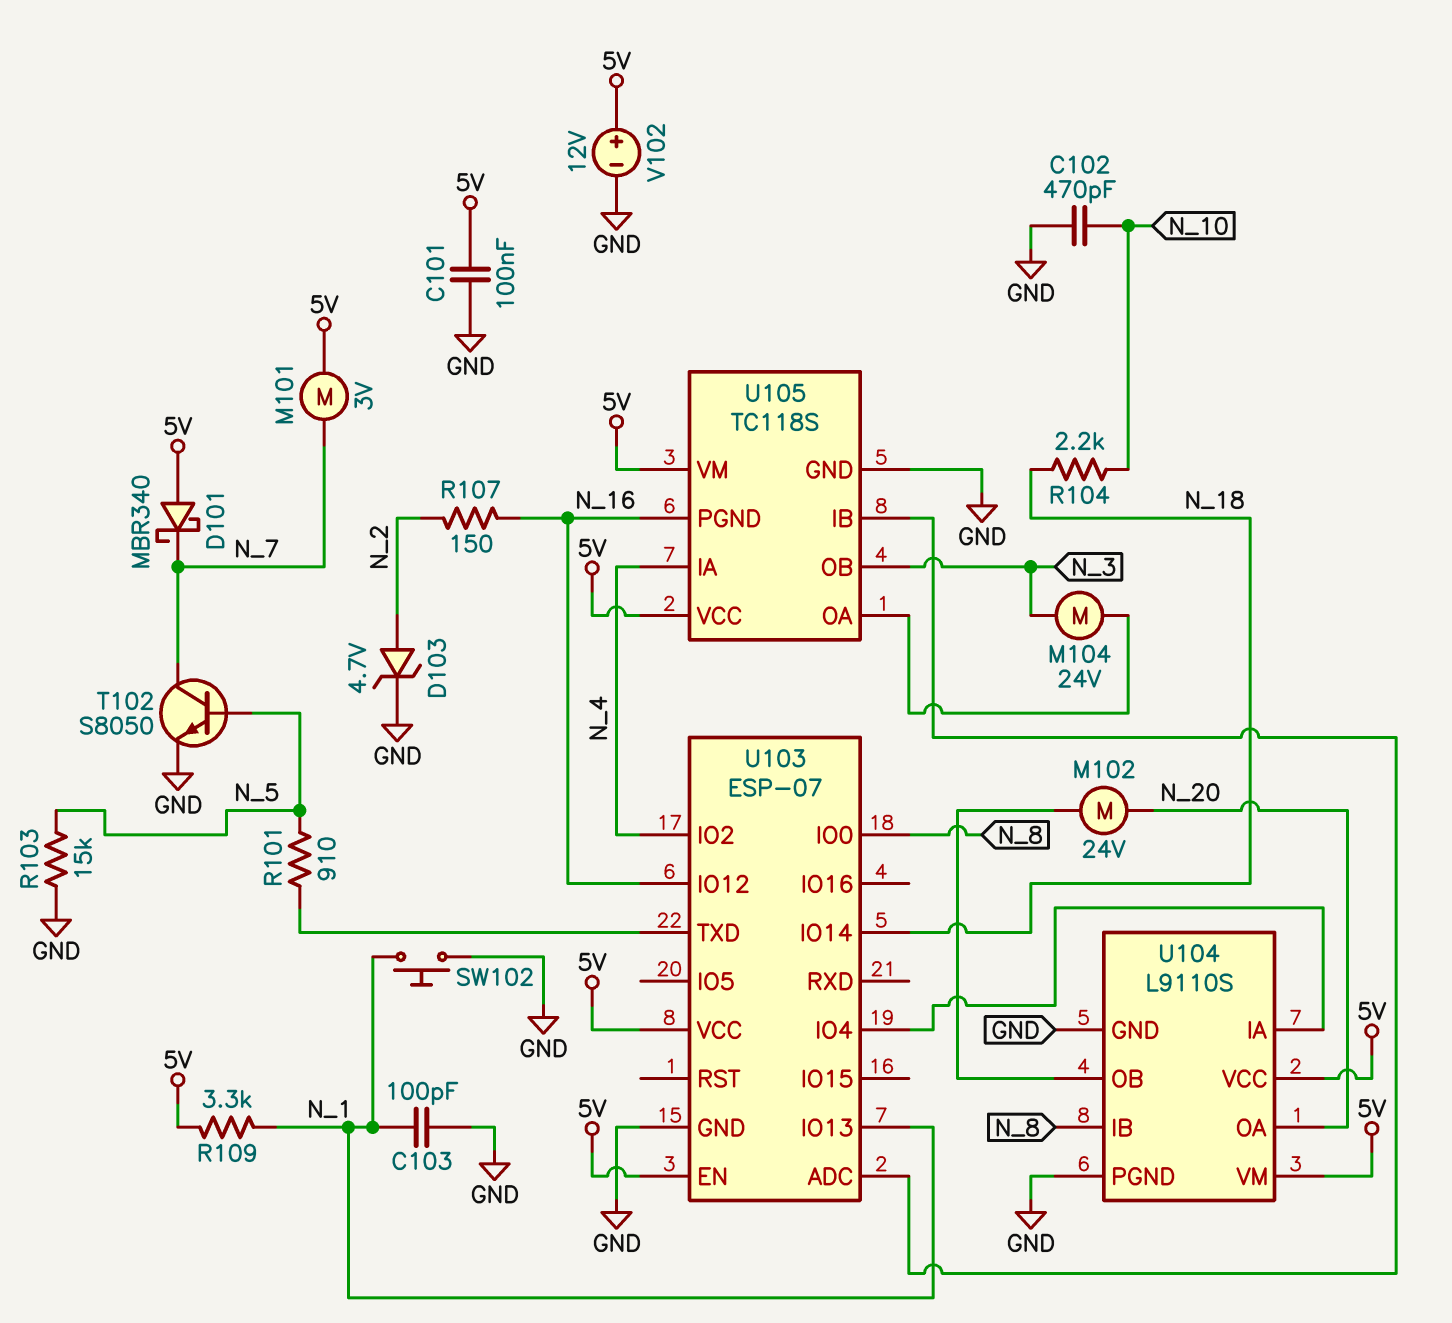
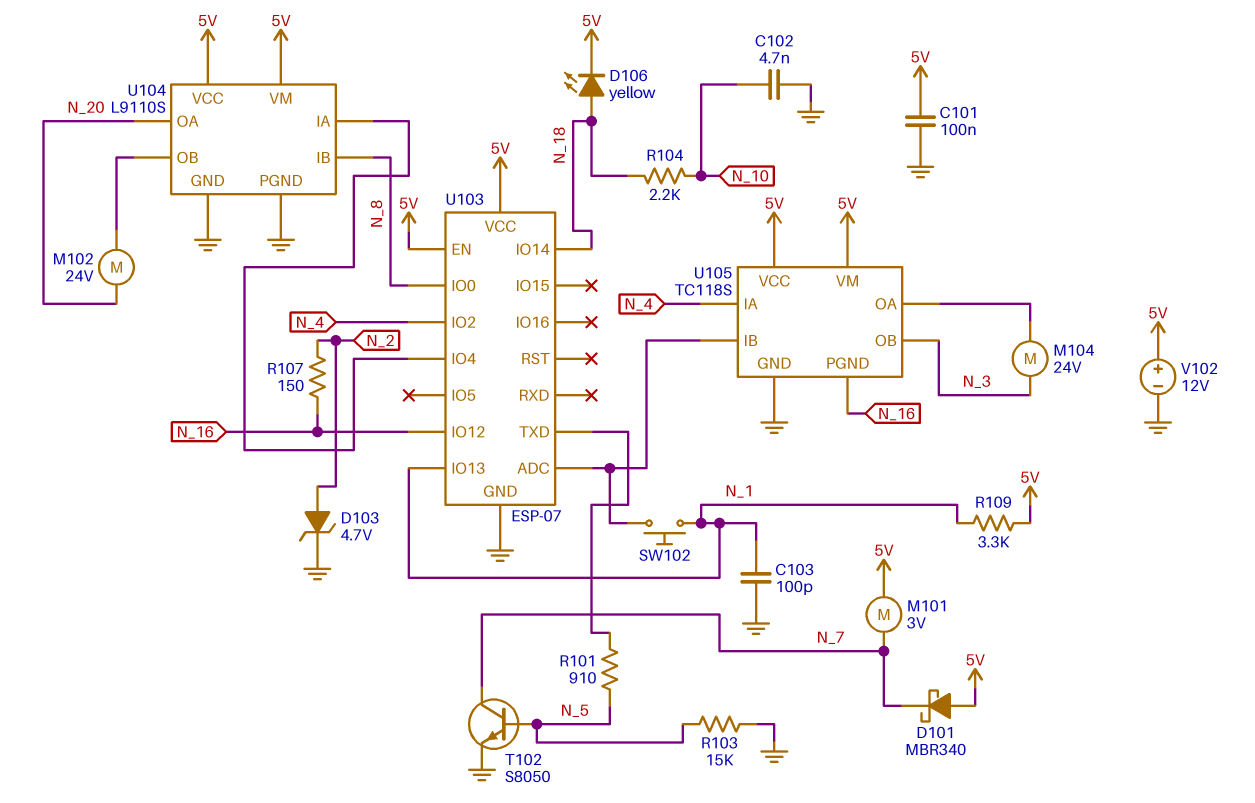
C102: 470pF (GND, N_10) -> 4.7nF (GND, N_10)
D106: none -> LED yellow (A N_18, K 5V)
SW102: button (GND, N_1) -> button (N_1, U103/ADC)

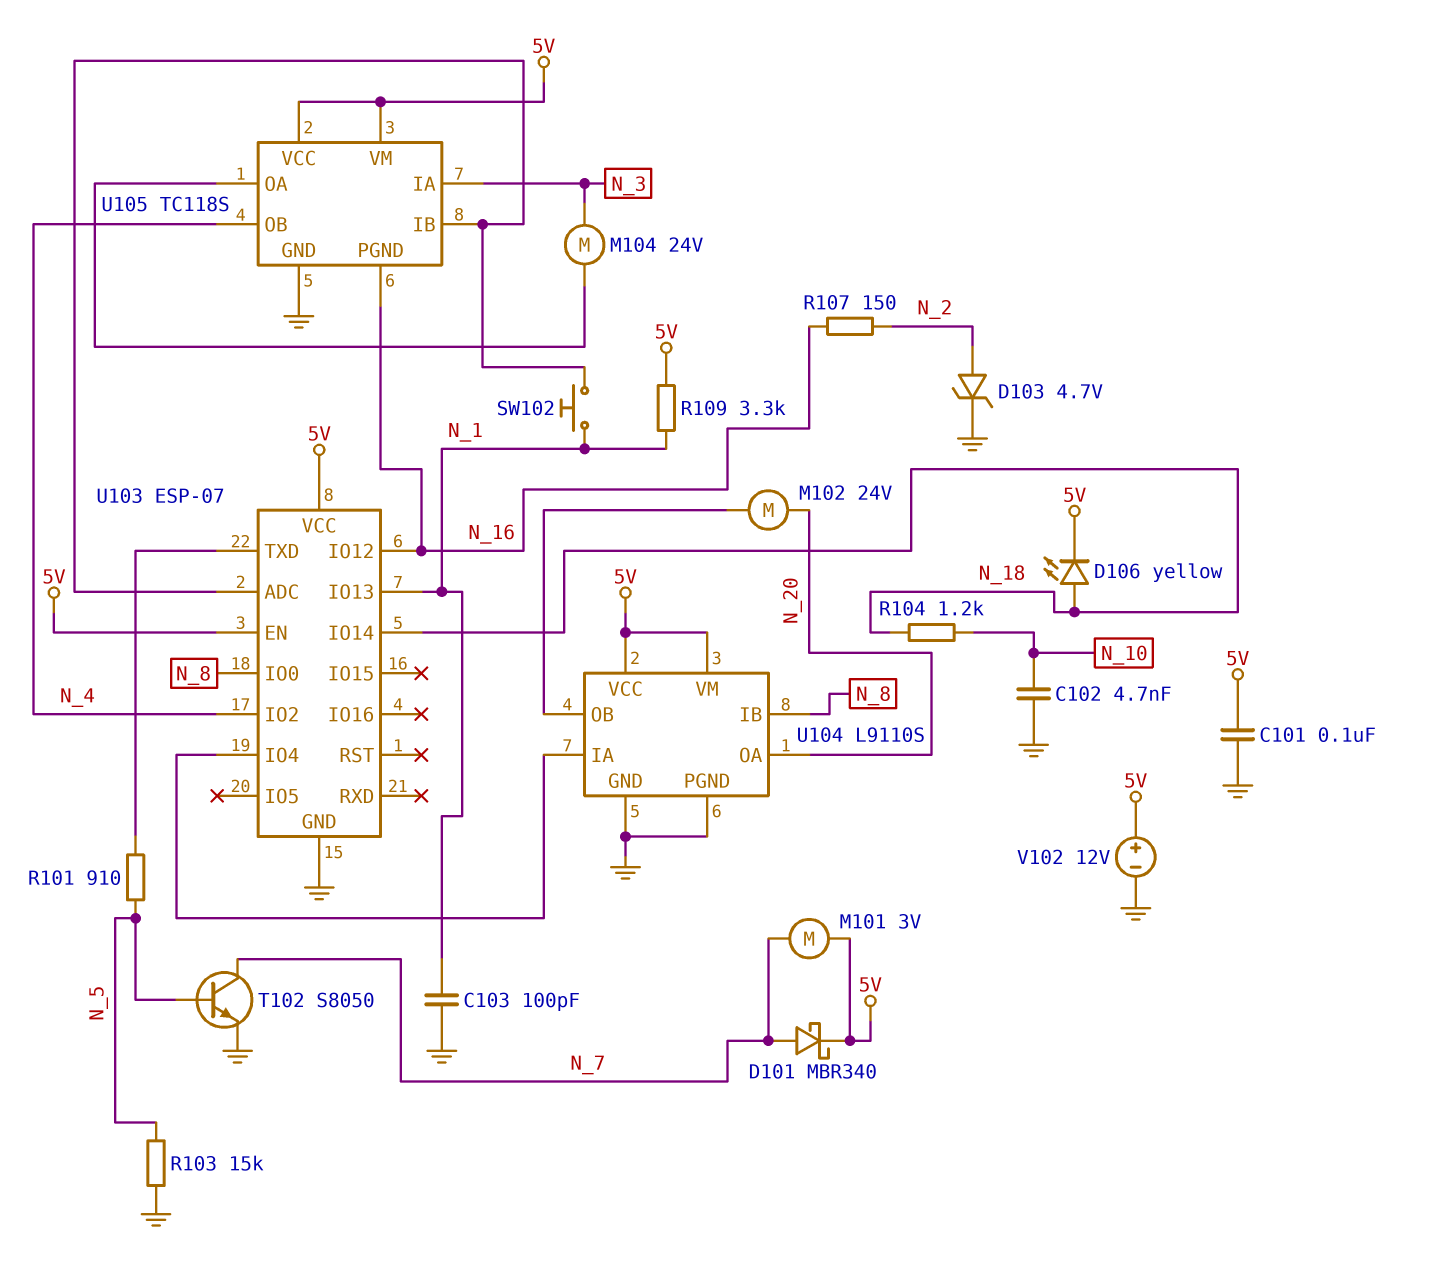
D101: schottky MBR340 (A 5V, K N_7) -> schottky MBR340 (A N_7, K 5V)
R104: 2.2k (N_10, N_18) -> 1.2k (N_10, N_18)
U105 pin IA: N_4 -> N_3
U105 pin OB: N_3 -> N_4

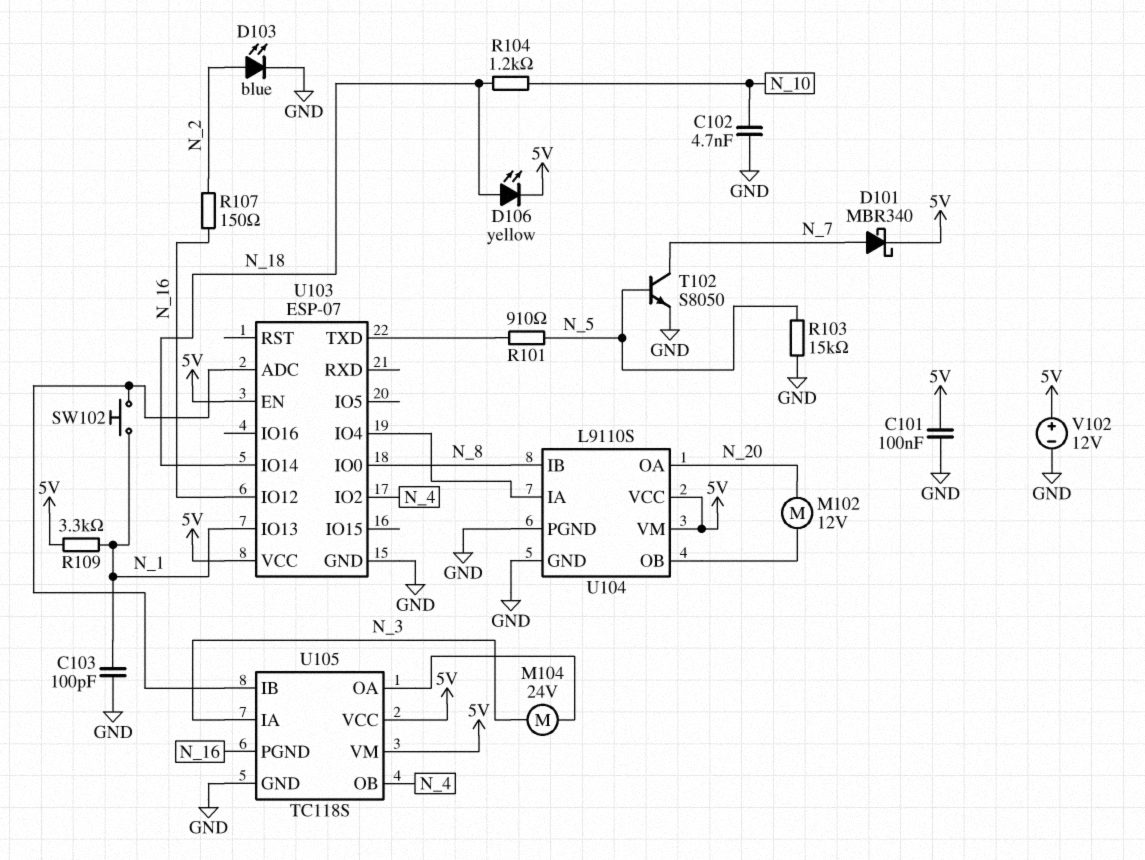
D103: zener 4.7V (A N_2, K GND) -> LED blue (A N_2, K GND)
M101: motor 3V (5V, N_7) -> none
M102: motor 24V (N_20, U104/OB) -> motor 12V (N_20, U104/OB)

